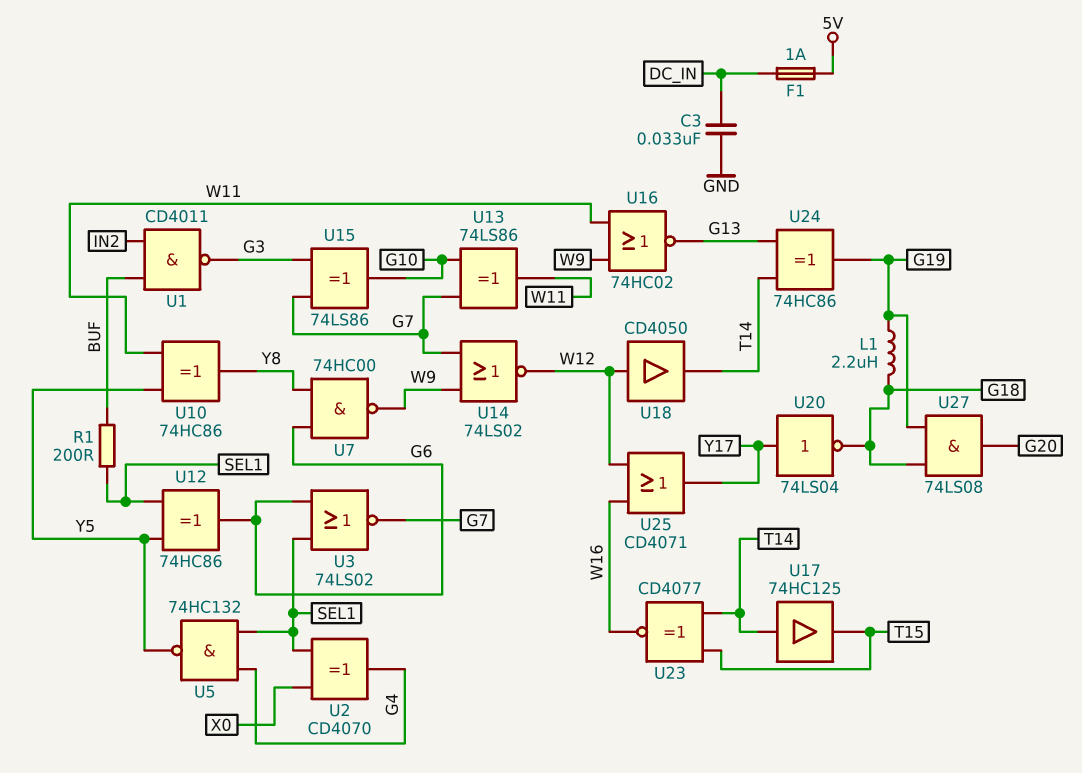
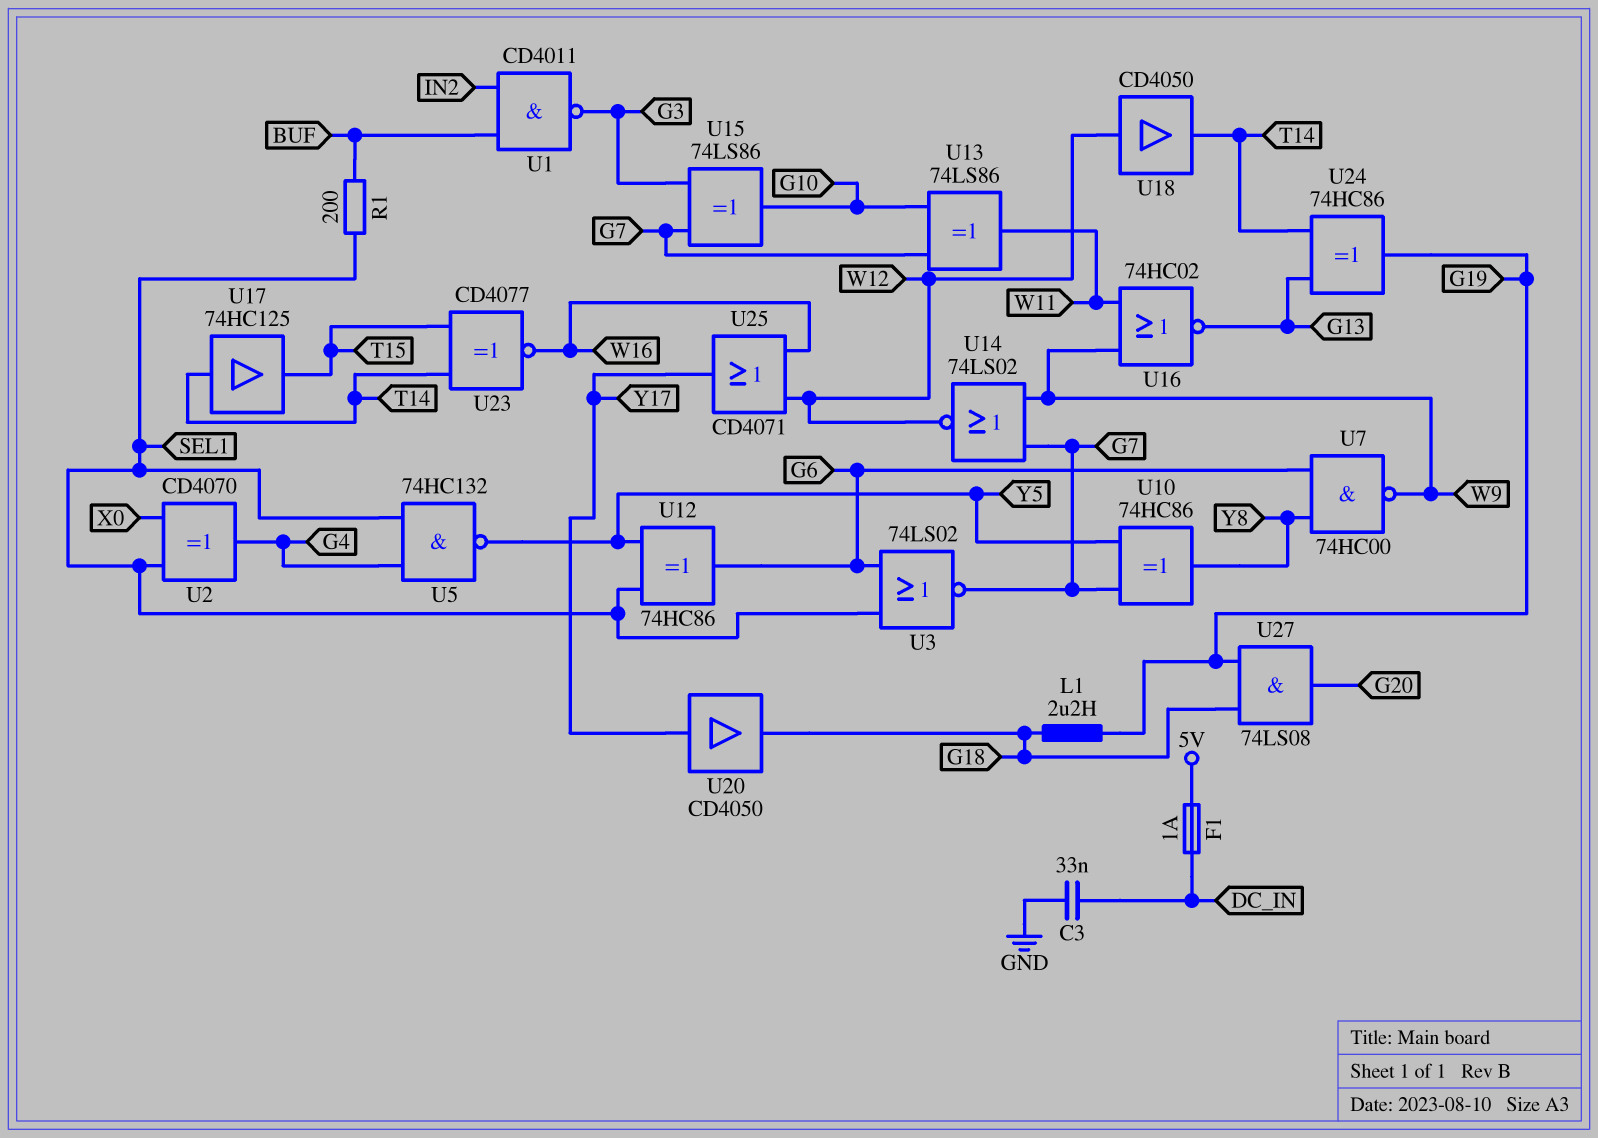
U10: XOR 74HC86 (in W11, in Y5, out Y8) -> XOR 74HC86 (in G7, in Y5, out Y8)
U20: NOT 74LS04 (in Y17, out G18) -> buffer CD4050 (in Y17, out G18)

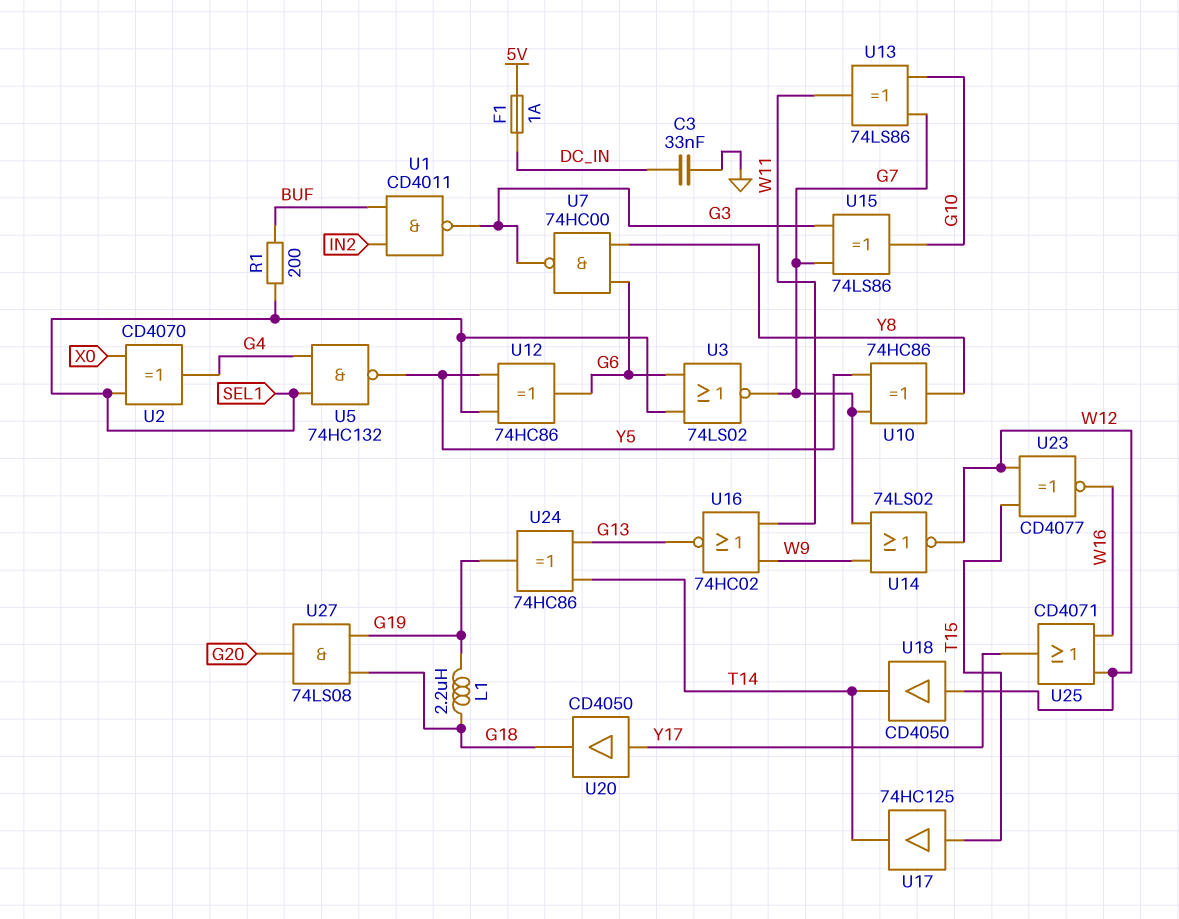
U7: NAND 74HC00 (in G6, in Y8, out W9) -> NAND 74HC00 (in G6, in Y8, out G3)
U17: buffer 74HC125 (in T14, out T15) -> buffer 74HC125 (in T15, out T14)
U23: XNOR CD4077 (in T14, in T15, out W16) -> XNOR CD4077 (in T15, in W12, out W16)

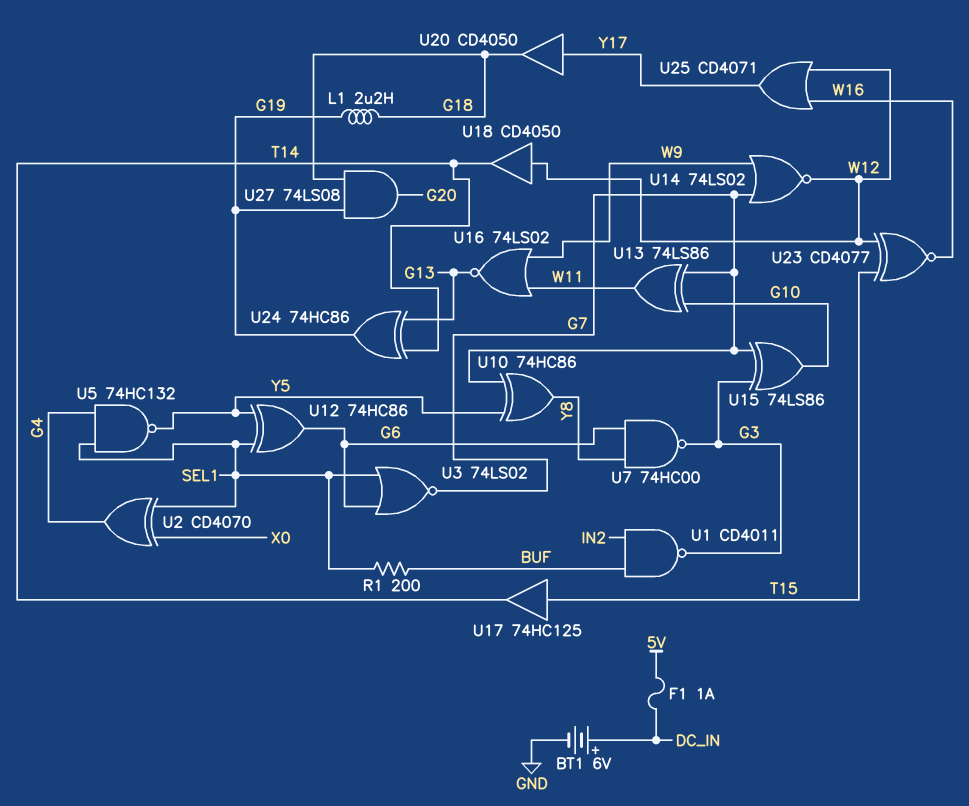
BT1: none -> 6V (plus DC_IN, minus GND)
C3: 33nF (DC_IN, GND) -> none
U16: NOR 74HC02 (in W9, in W11, out G13) -> NOR 74LS02 (in W9, in W11, out G13)

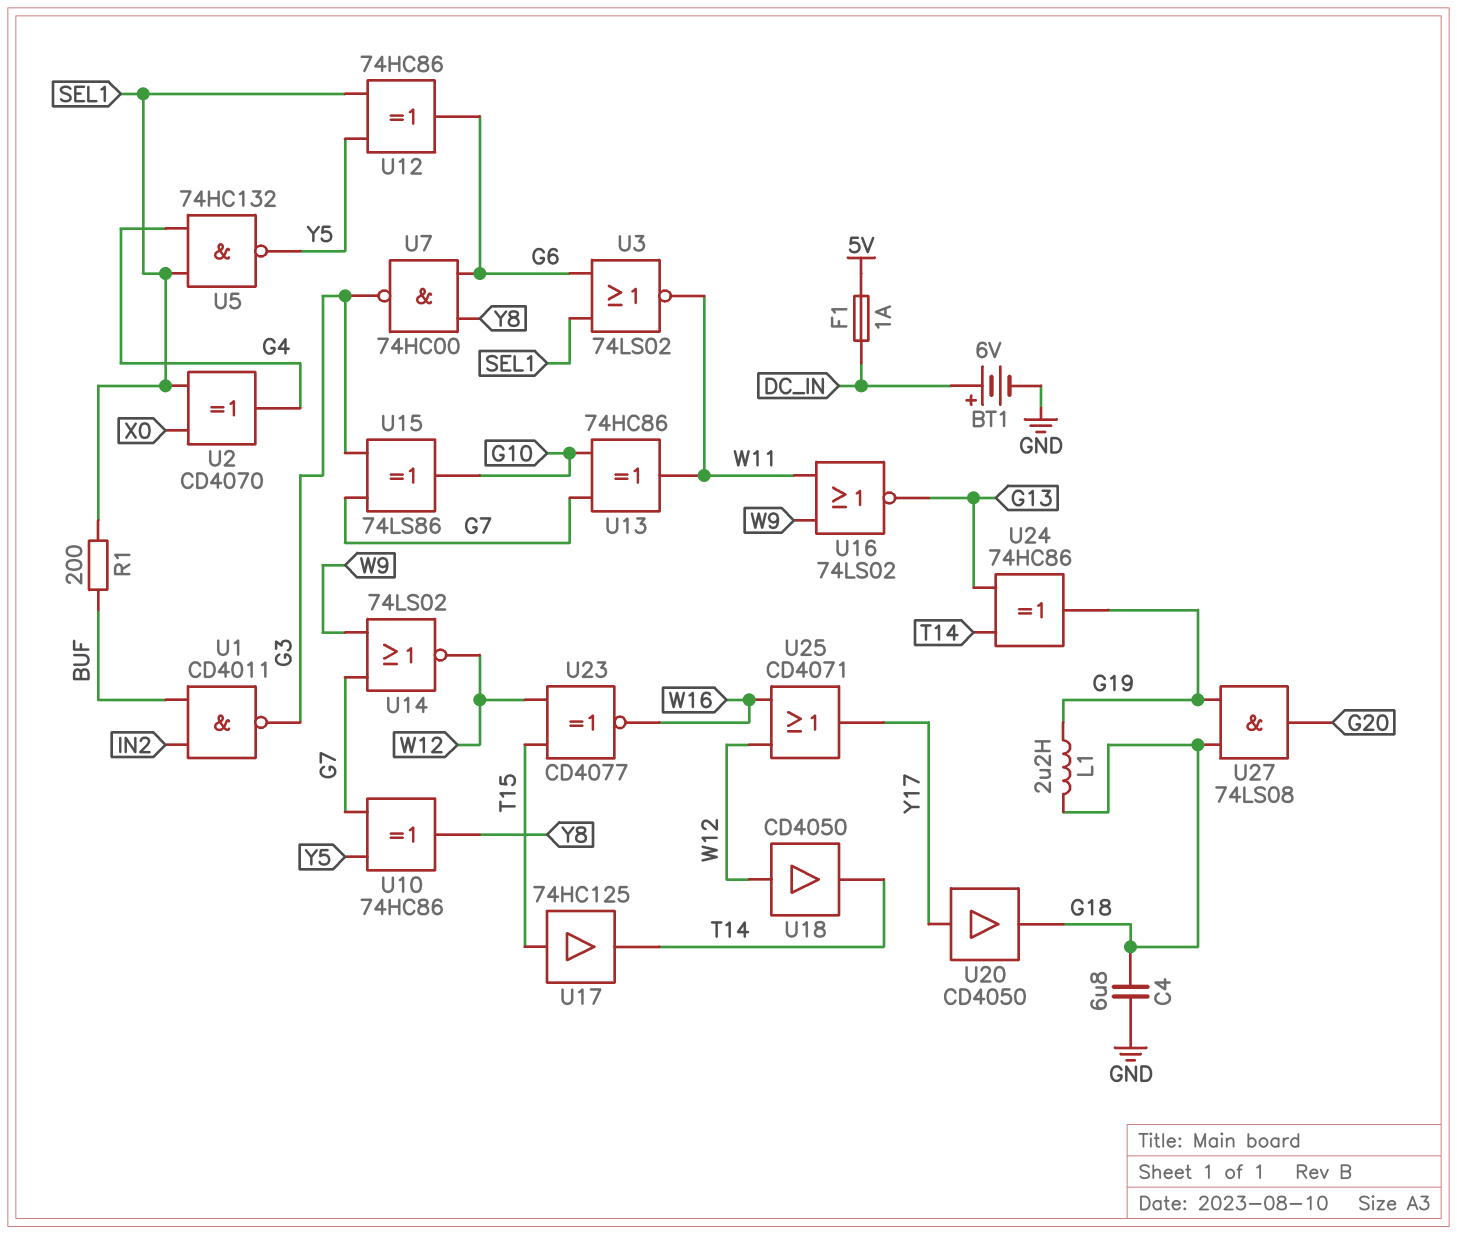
C4: none -> 6.8uF (G18, GND)
U3: NOR 74LS02 (in G6, in SEL1, out G7) -> NOR 74LS02 (in G6, in SEL1, out W11)
U13: XOR 74LS86 (in G7, in G10, out W11) -> XOR 74HC86 (in G7, in G10, out W11)

